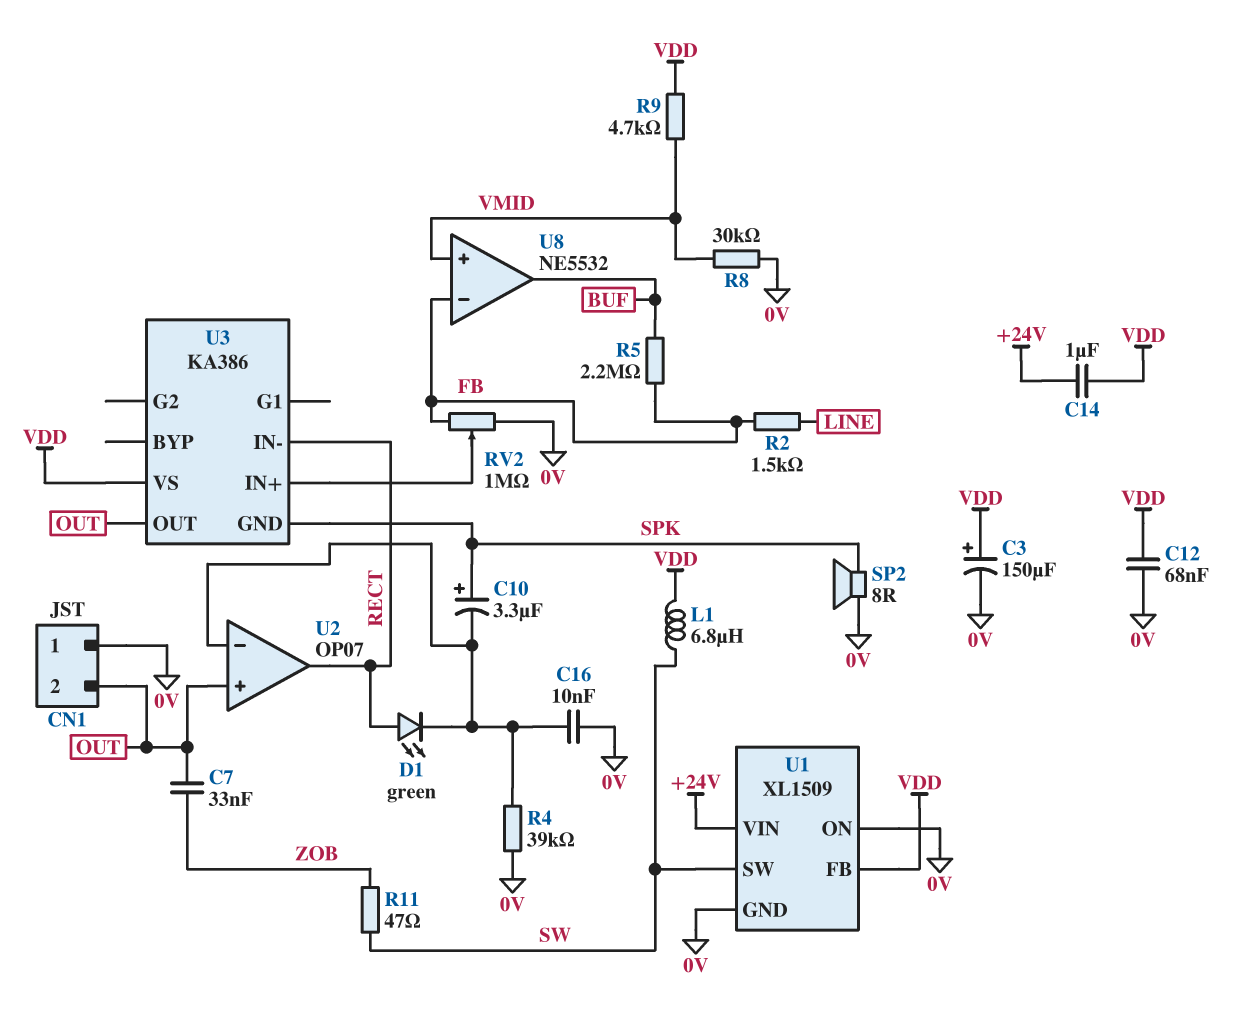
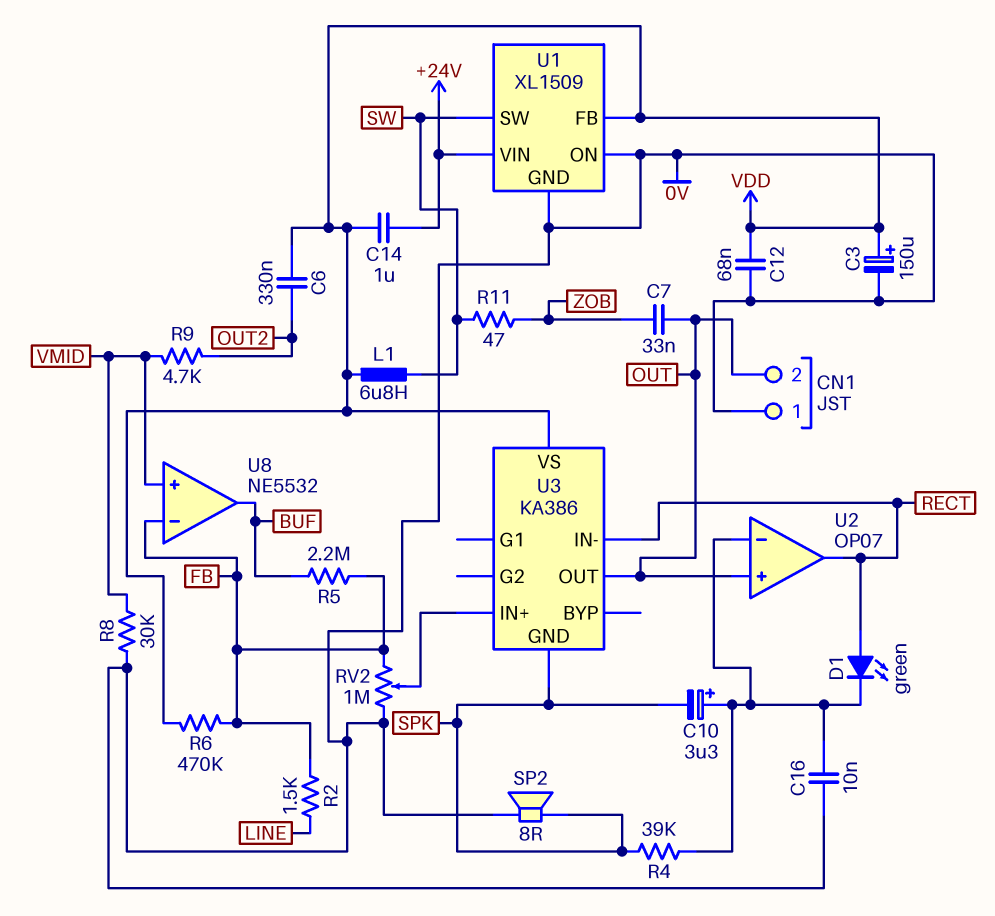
C6: none -> 330nF (OUT2, VDD)
C10: 3.3uF (plus SPK, minus U2/in-) -> 3.3uF (plus U2/in-, minus SPK)
R4: 39k (0V, U2/in-) -> 39k (SPK, U2/in-)
R6: none -> 470k (FB, VDD)
R9: 4.7k (VDD, VMID) -> 4.7k (OUT2, VMID)

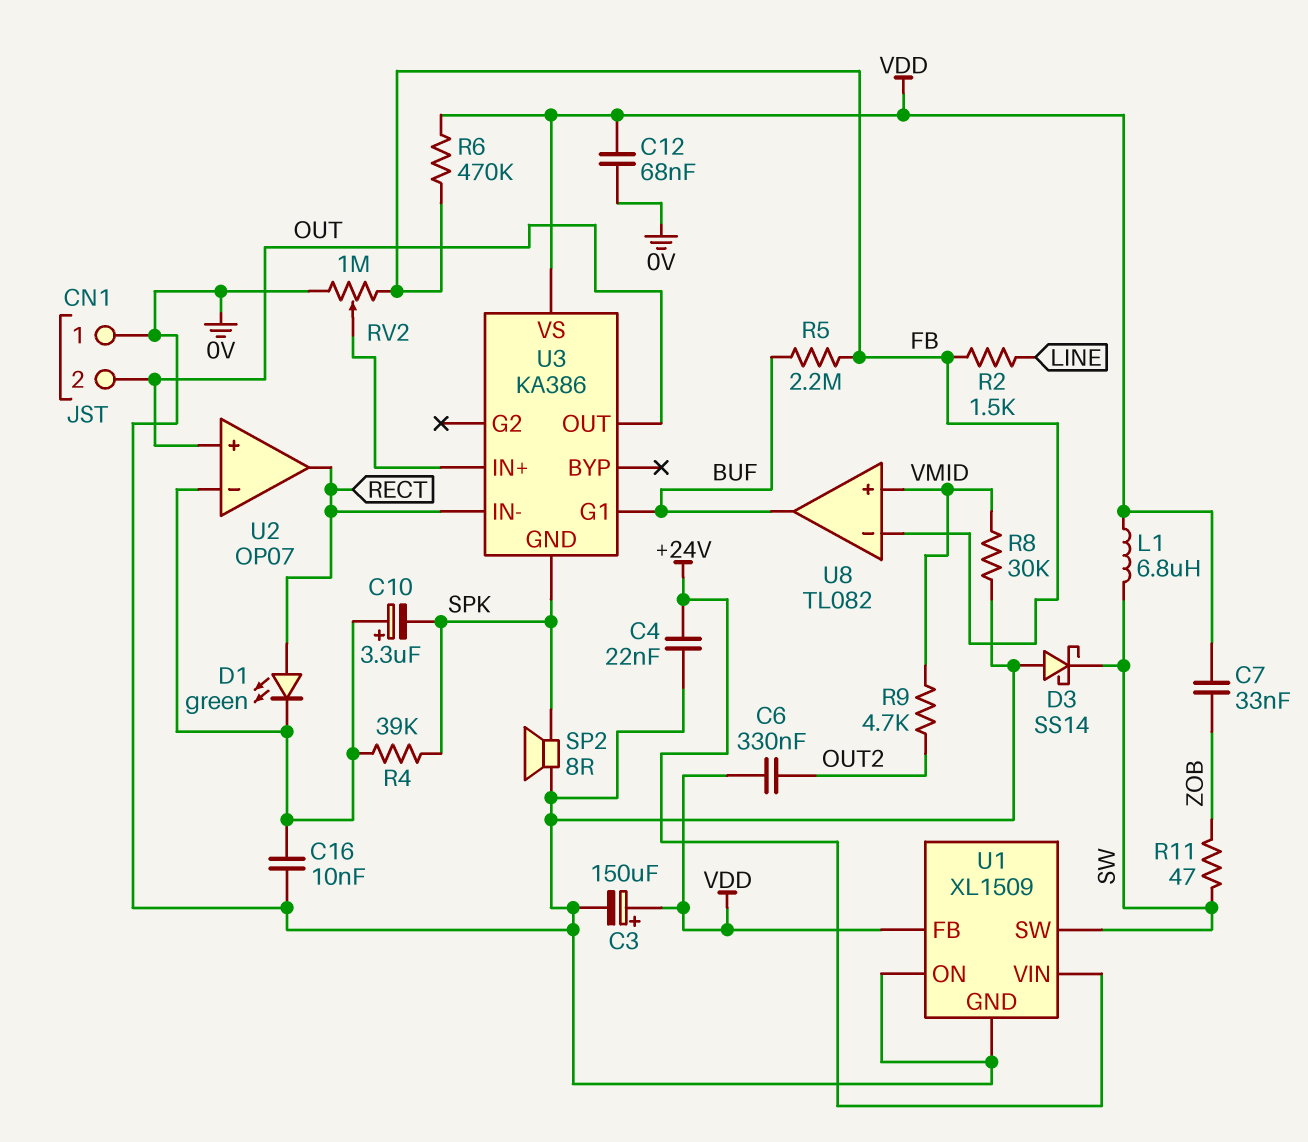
C4: none -> 22nF (+24V, 0V)
C7: 33nF (OUT, ZOB) -> 33nF (VDD, ZOB)
C14: 1uF (+24V, VDD) -> none
D3: none -> schottky SS14 (A 0V, K SW)
U3 pin G1: none -> BUF
U8: NE5532 -> TL082

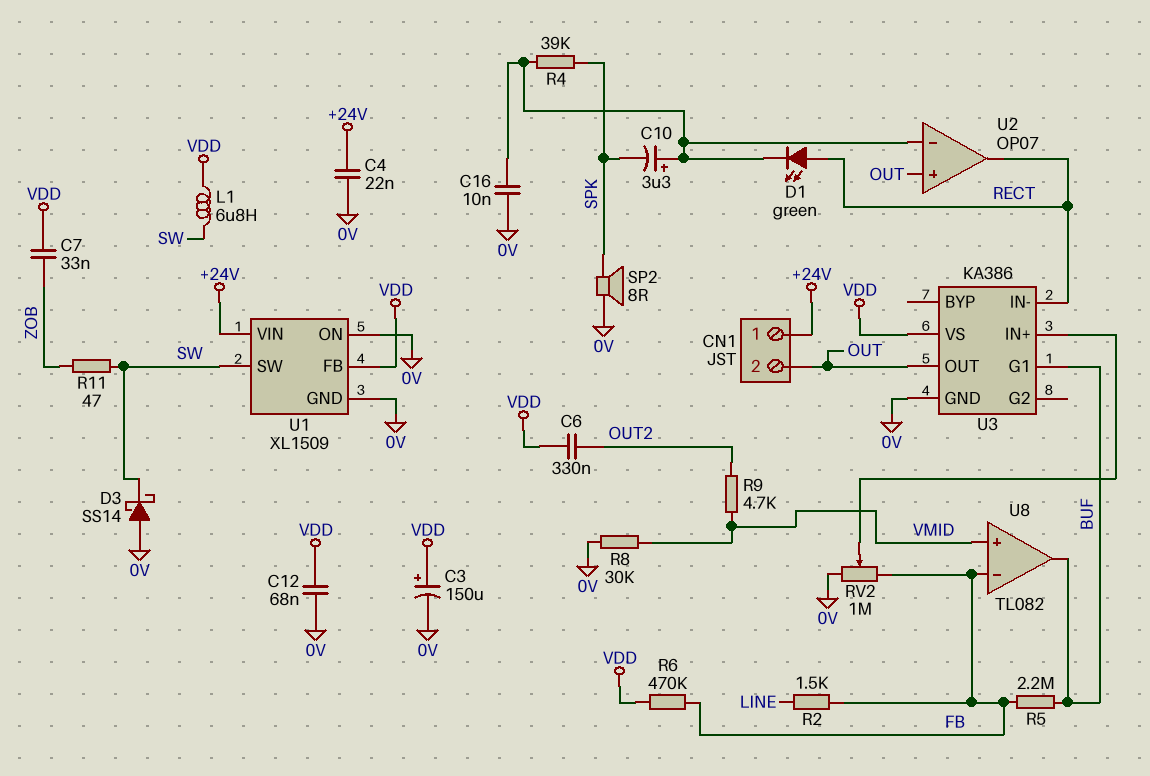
CN1 pin 1: 0V -> +24V
U3 pin GND: SPK -> 0V

